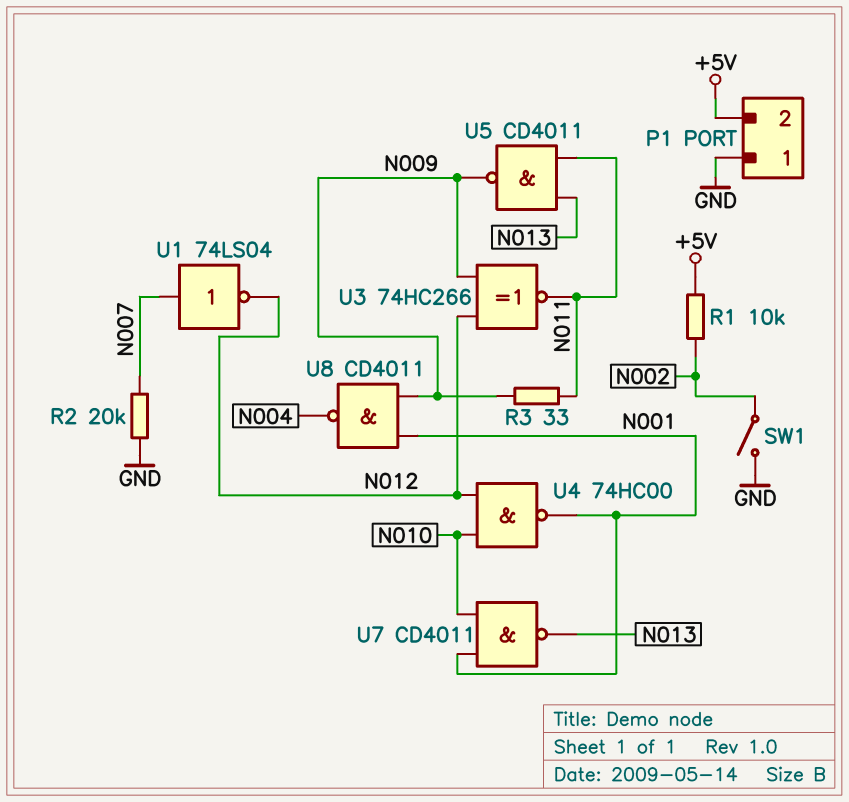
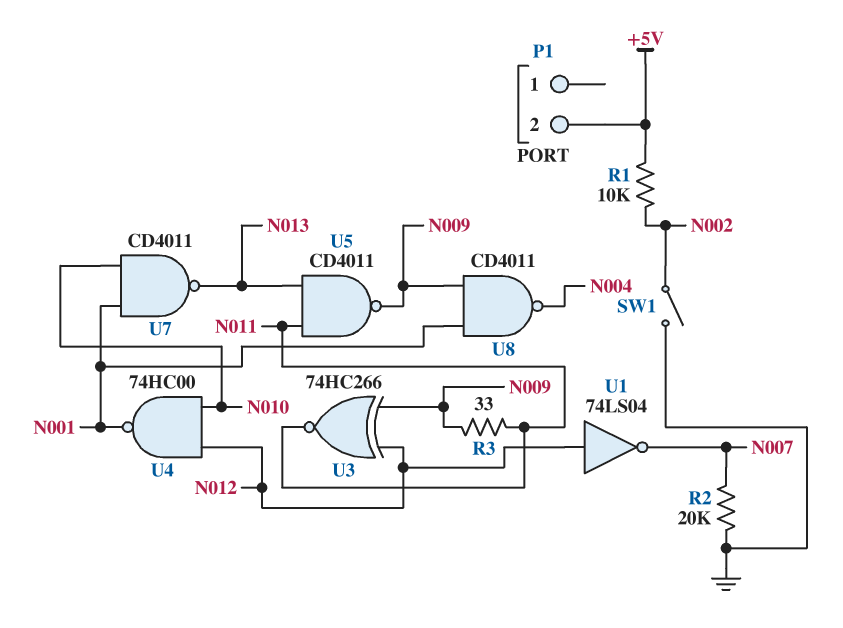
P1 pin 1: GND -> none
U1: NOT 74LS04 (in N007, out N012) -> NOT 74LS04 (in N012, out N007)

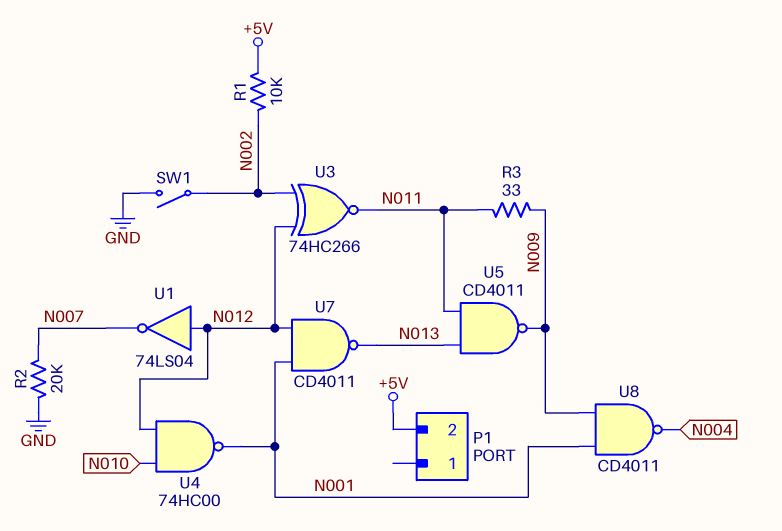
U3: XNOR 74HC266 (in N009, in N012, out N011) -> XNOR 74HC266 (in N002, in N012, out N011)
U7: NAND CD4011 (in N001, in N010, out N013) -> NAND CD4011 (in N001, in N012, out N013)

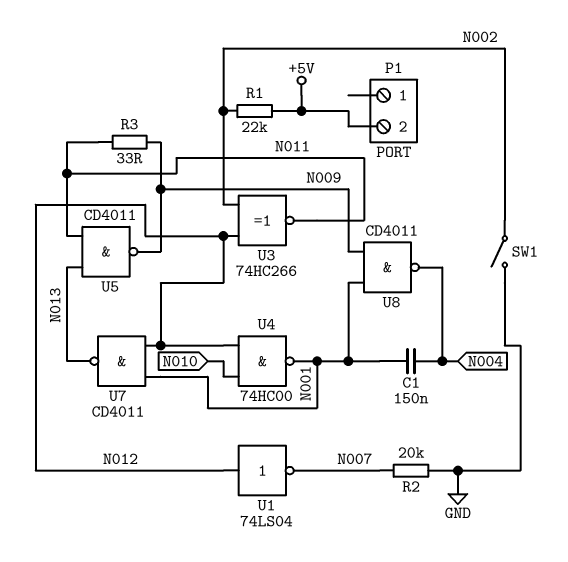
C1: none -> 150nF (N001, N004)
R1: 10k (+5V, N002) -> 22k (+5V, N002)

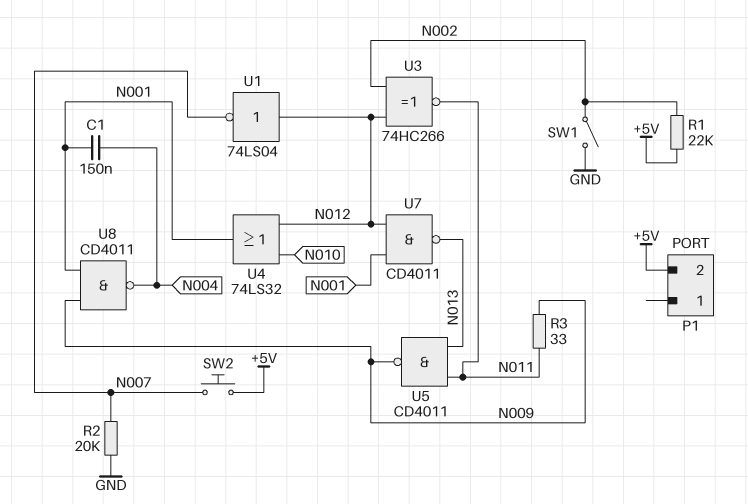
SW2: none -> button (+5V, N007)
U4: NAND 74HC00 (in N010, in N012, out N001) -> OR 74LS32 (in N010, in N012, out N001)

